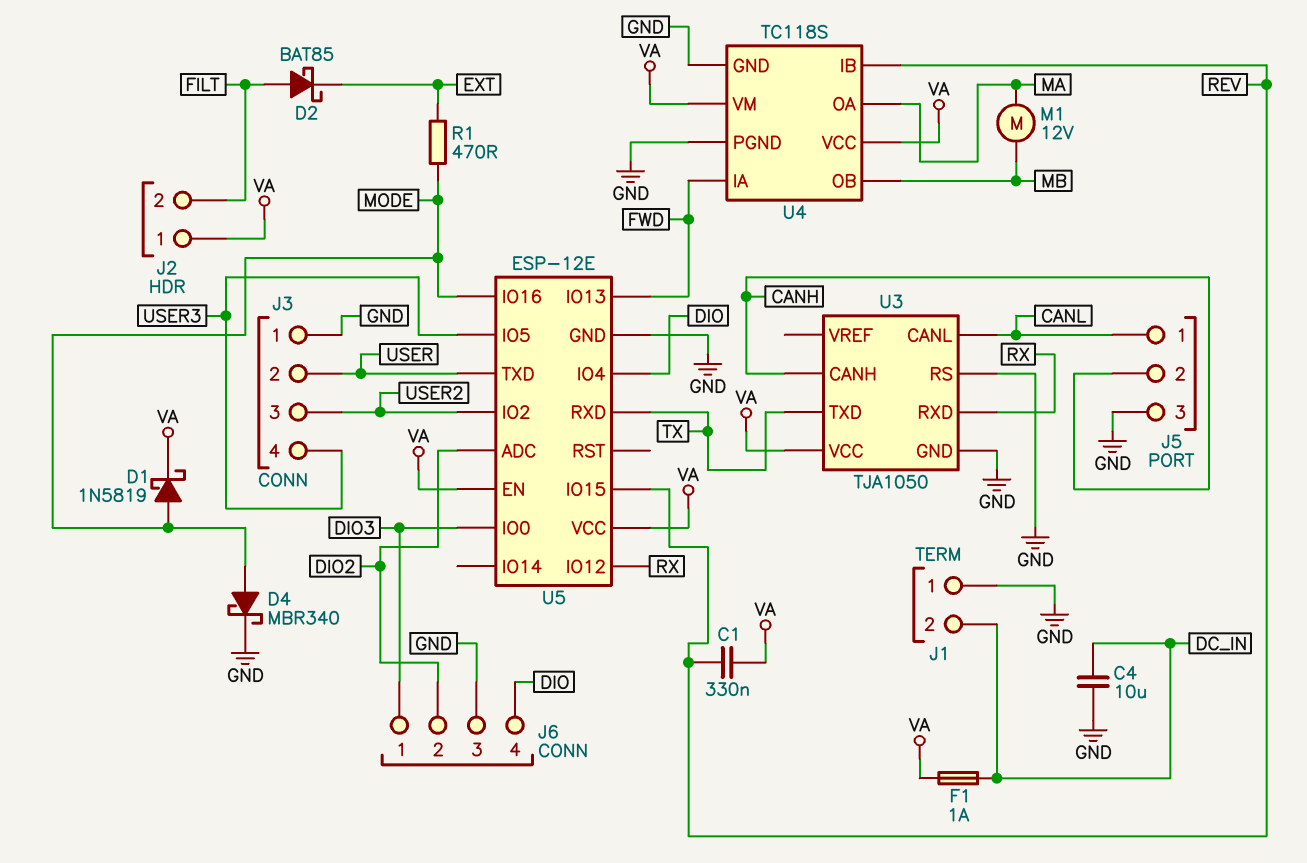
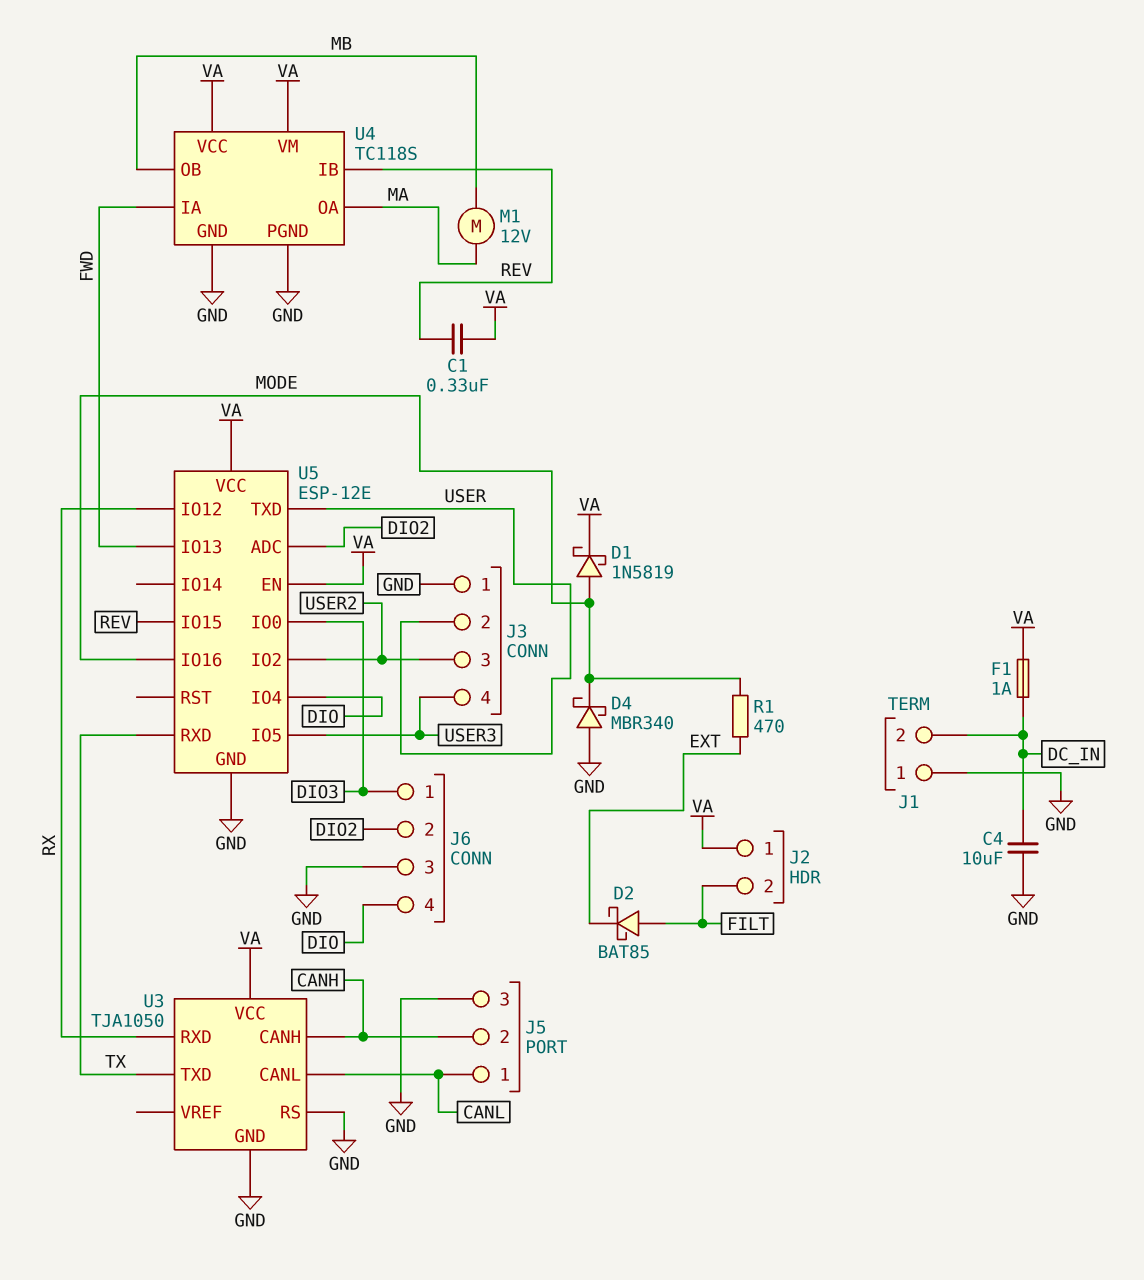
D4: schottky MBR340 (A MODE, K GND) -> schottky MBR340 (A GND, K MODE)

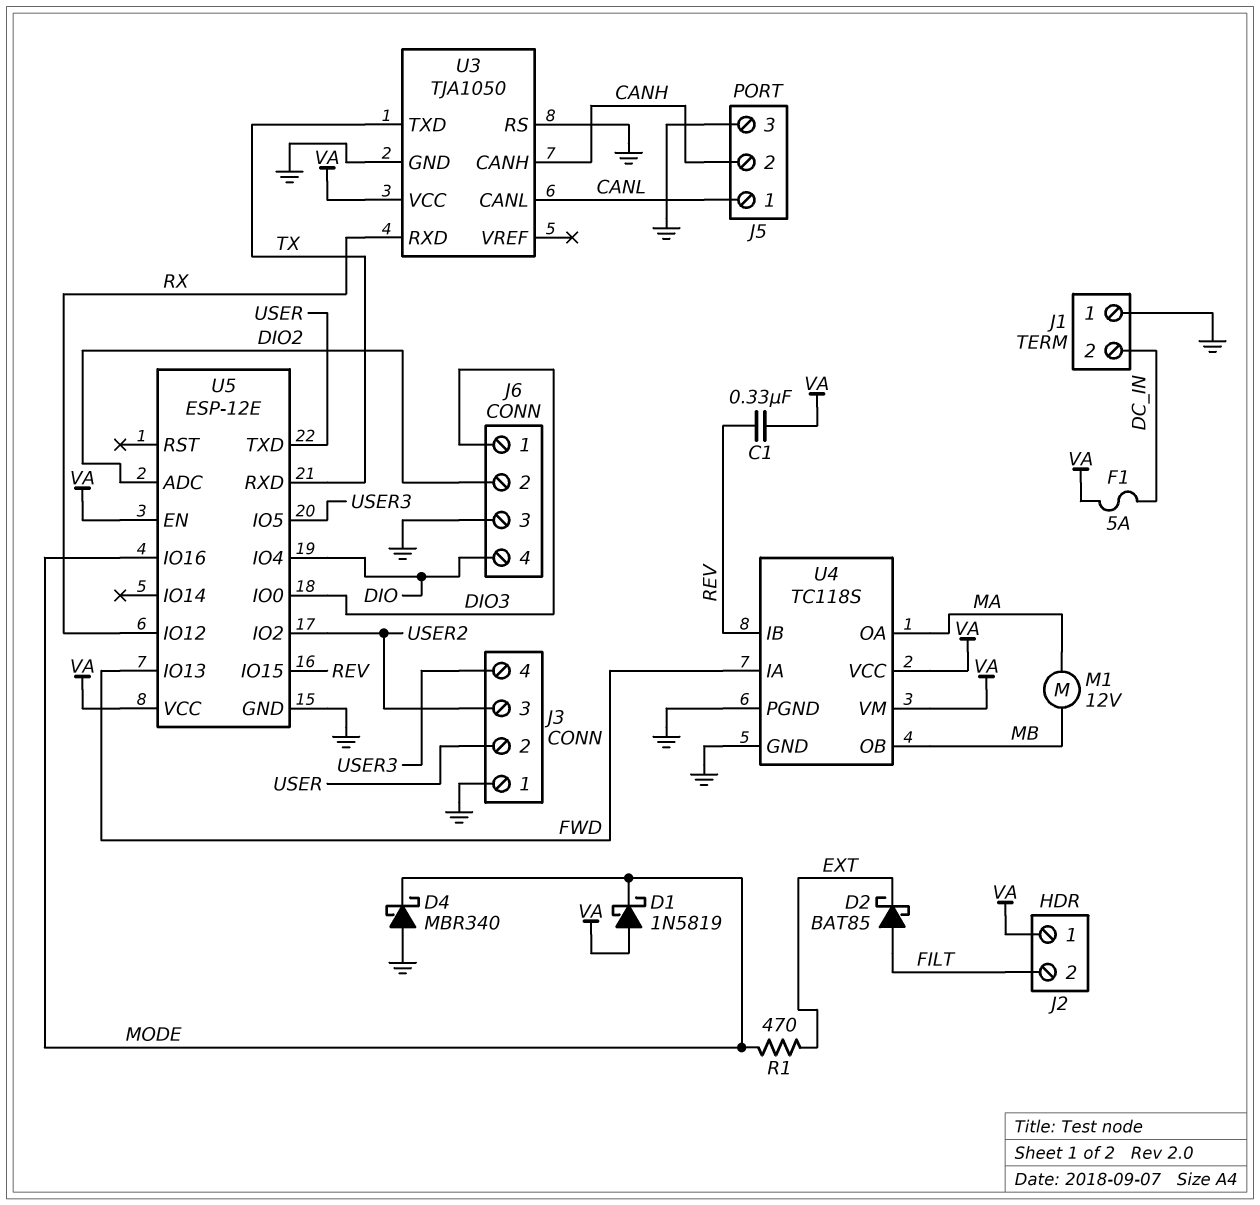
C4: 10uF (DC_IN, GND) -> none
D1: schottky 1N5819 (A MODE, K VA) -> schottky 1N5819 (A VA, K MODE)
F1: 1A (DC_IN, VA) -> 5A (DC_IN, VA)

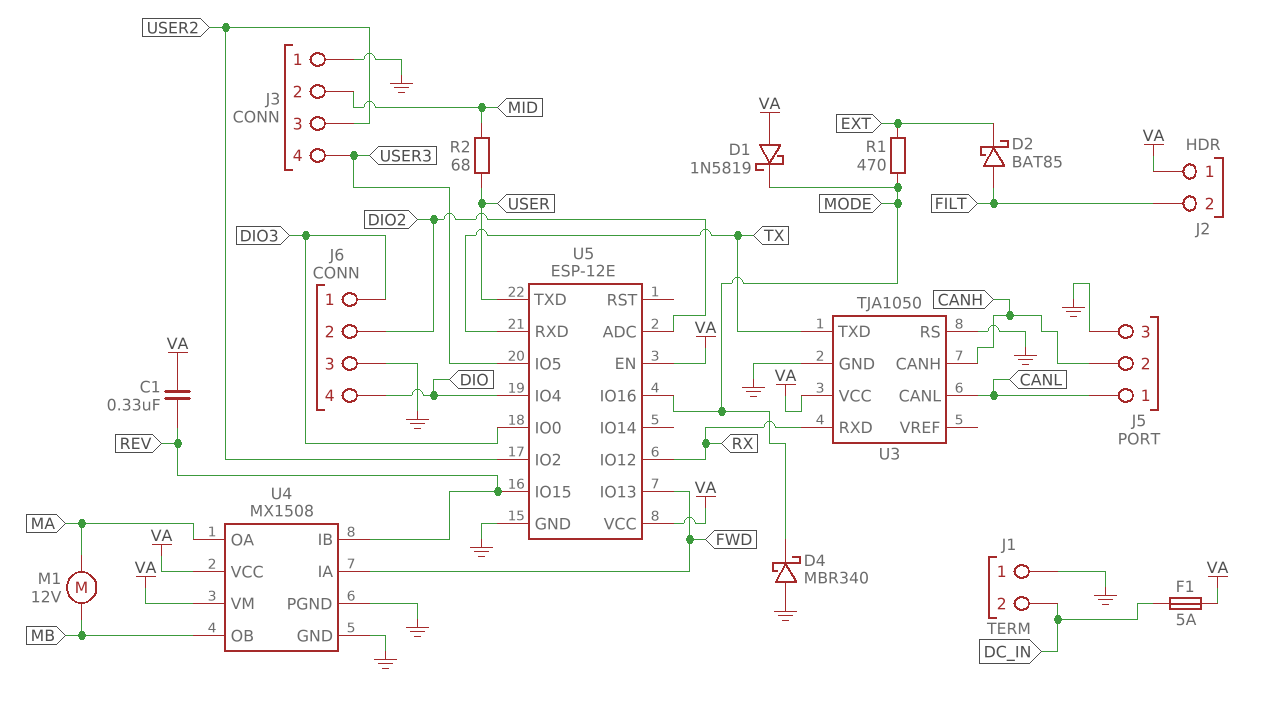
J3 pin 2: USER -> MID
R2: none -> 68 (MID, USER)
U4: TC118S -> MX1508

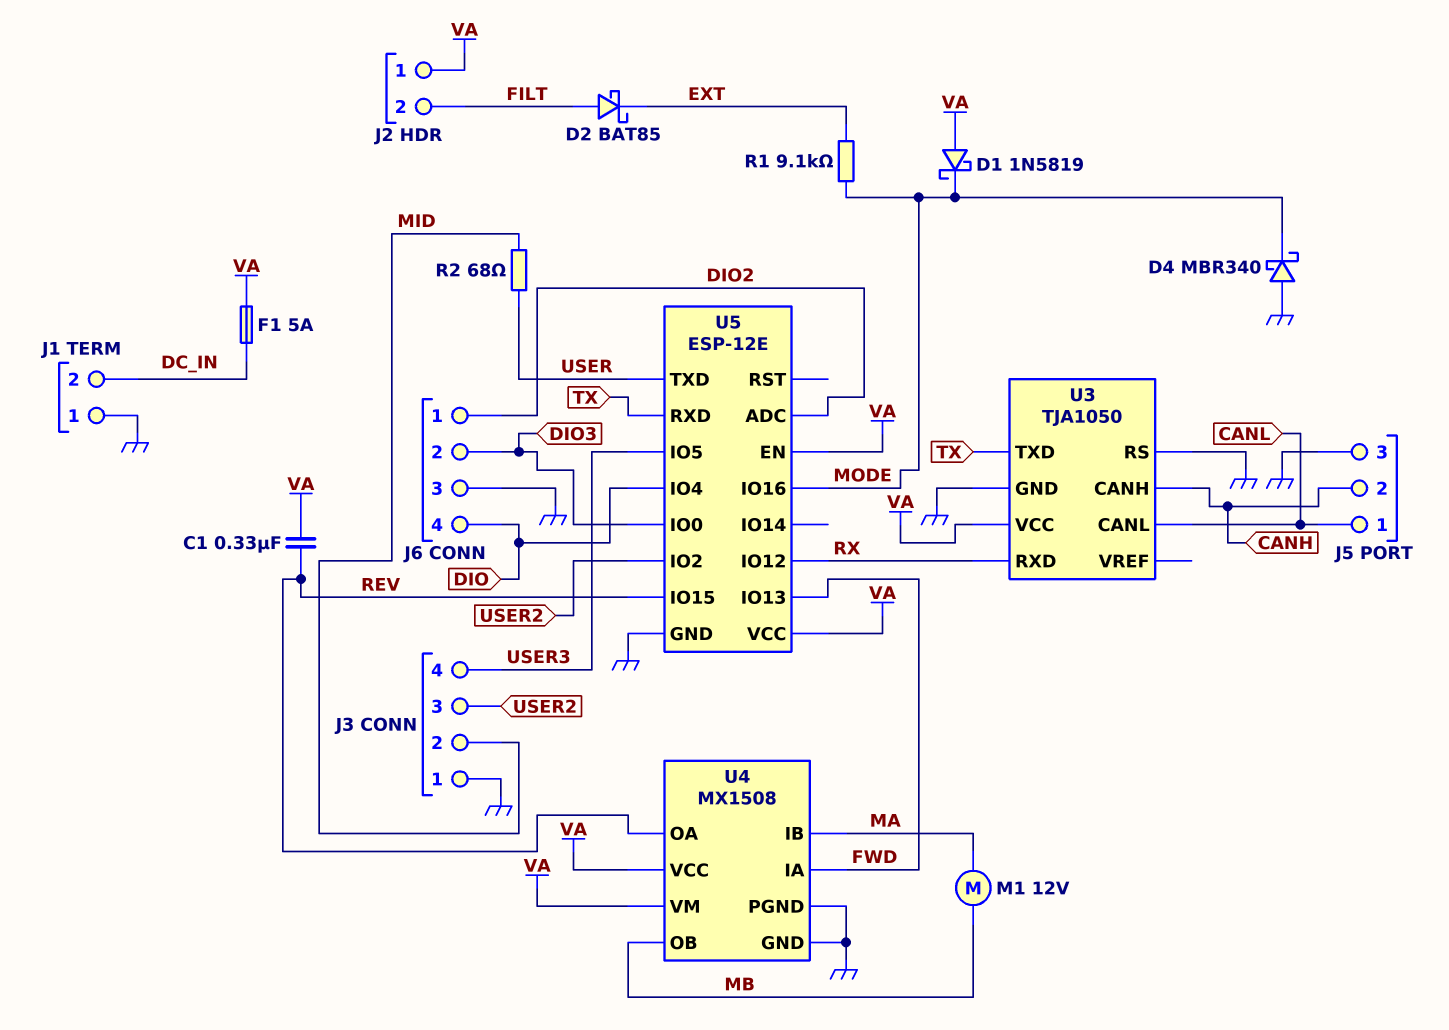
J6 pin 1: DIO3 -> DIO2
J6 pin 2: DIO2 -> DIO3
R1: 470 (EXT, MODE) -> 9.1k (EXT, MODE)
U4 pin IB: REV -> MA
U4 pin OA: MA -> REV

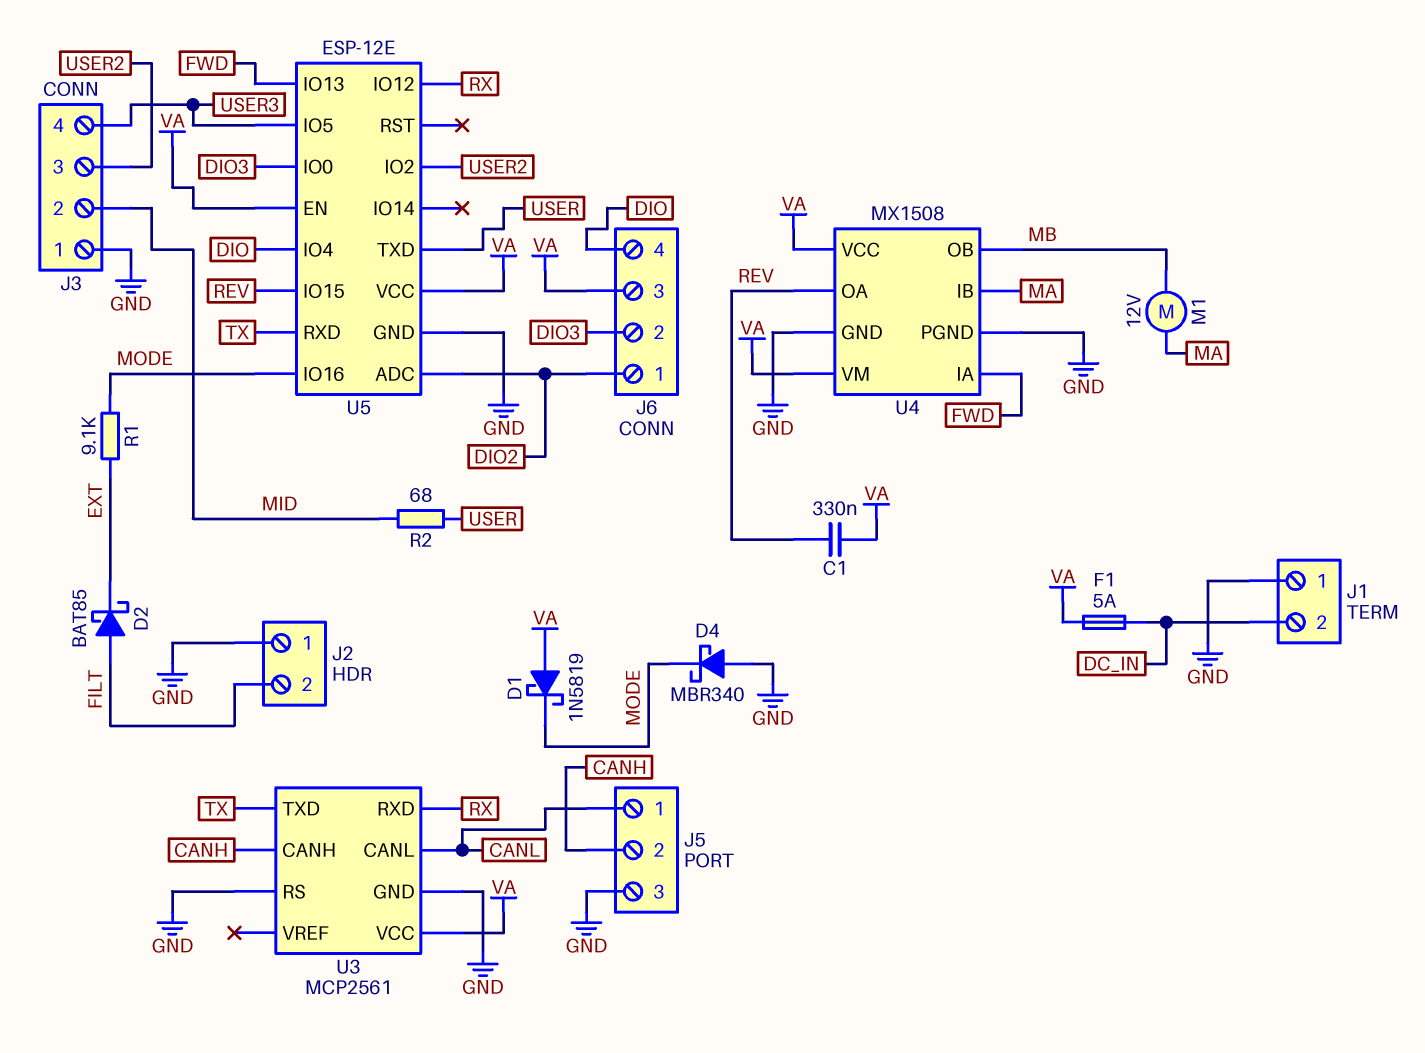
J2 pin 1: VA -> GND
J6 pin 3: GND -> VA
U3: TJA1050 -> MCP2561

